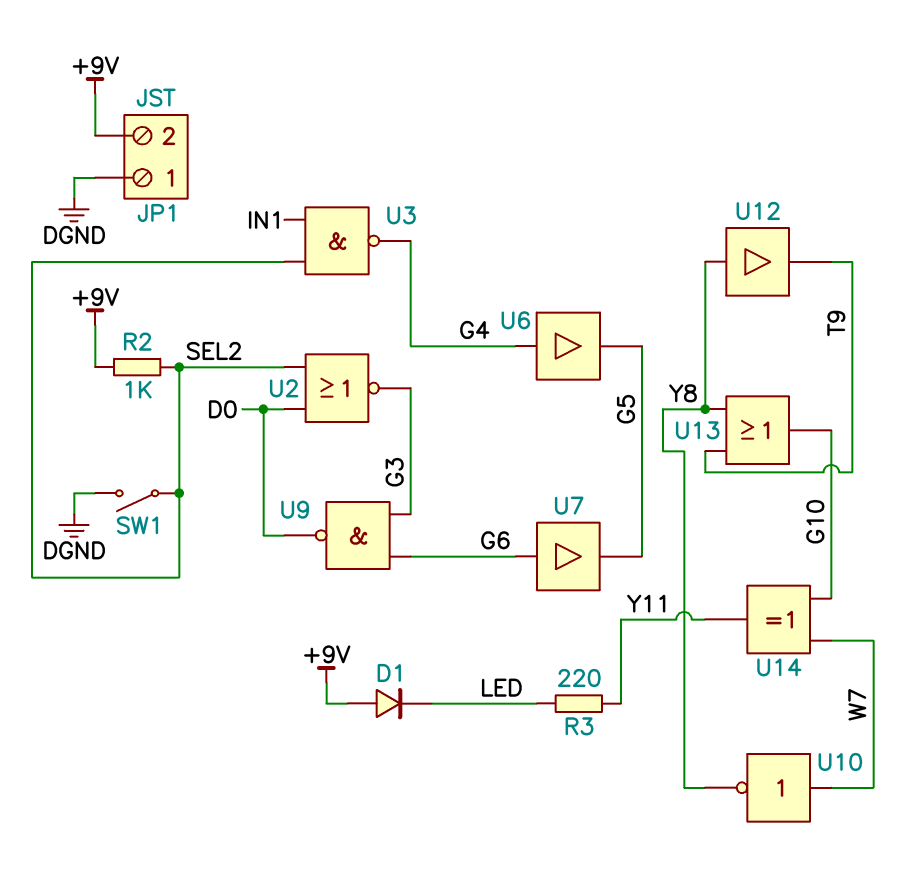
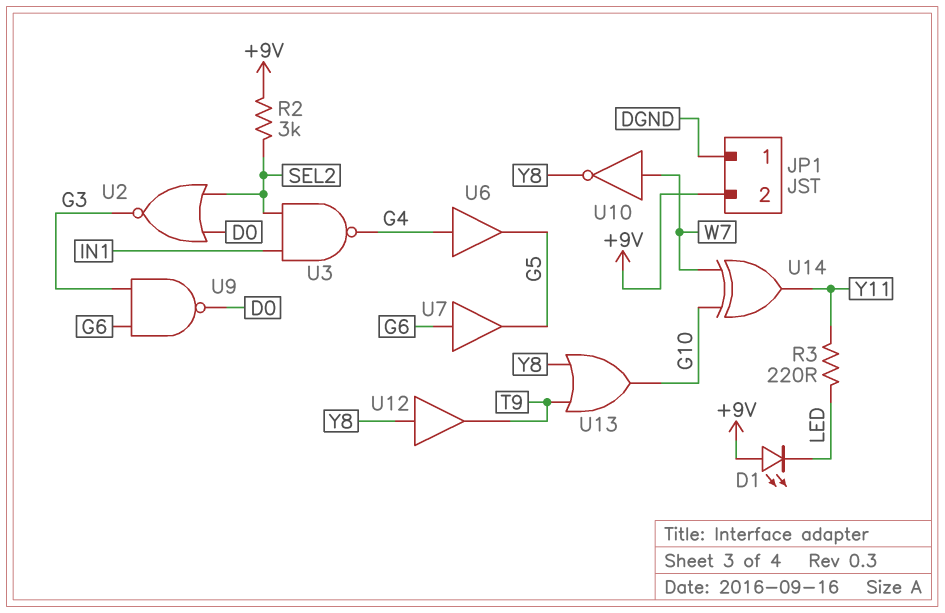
D1: diode (A +9V, K LED) -> LED (A +9V, K LED)
R2: 1k (+9V, SEL2) -> 3k (+9V, SEL2)
SW1: switch (DGND, SEL2) -> none

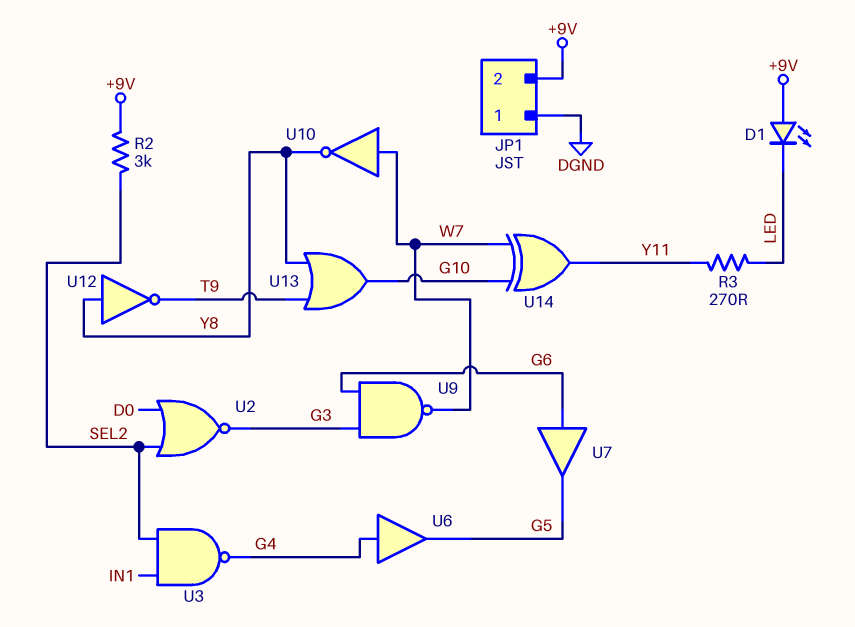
R3: 220 (LED, Y11) -> 270 (LED, Y11)
U9: NAND (in G3, in G6, out D0) -> NAND (in G3, in G6, out W7)
U12: buffer (in Y8, out T9) -> NOT (in Y8, out T9)

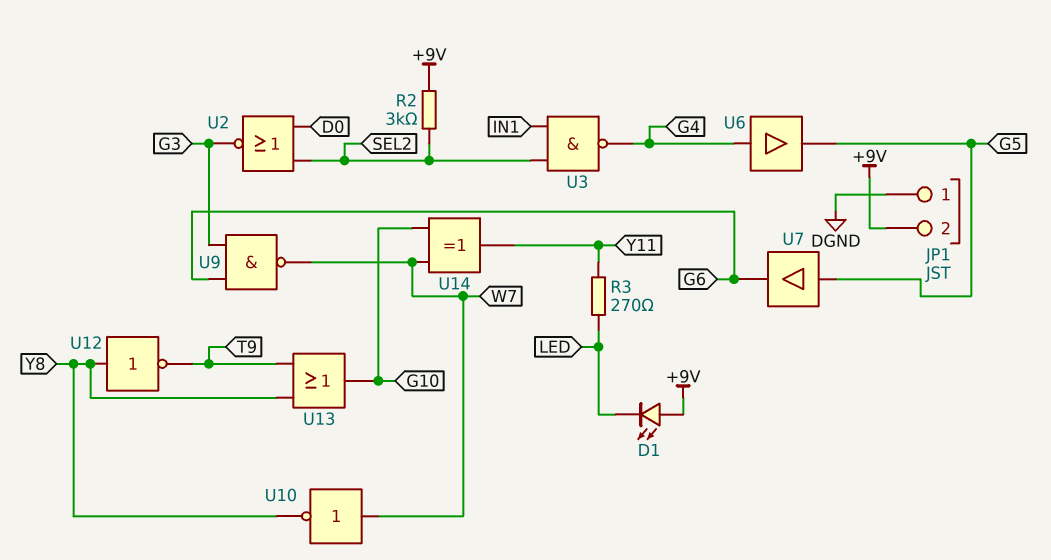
U7: buffer (in G6, out G5) -> buffer (in G5, out G6)

